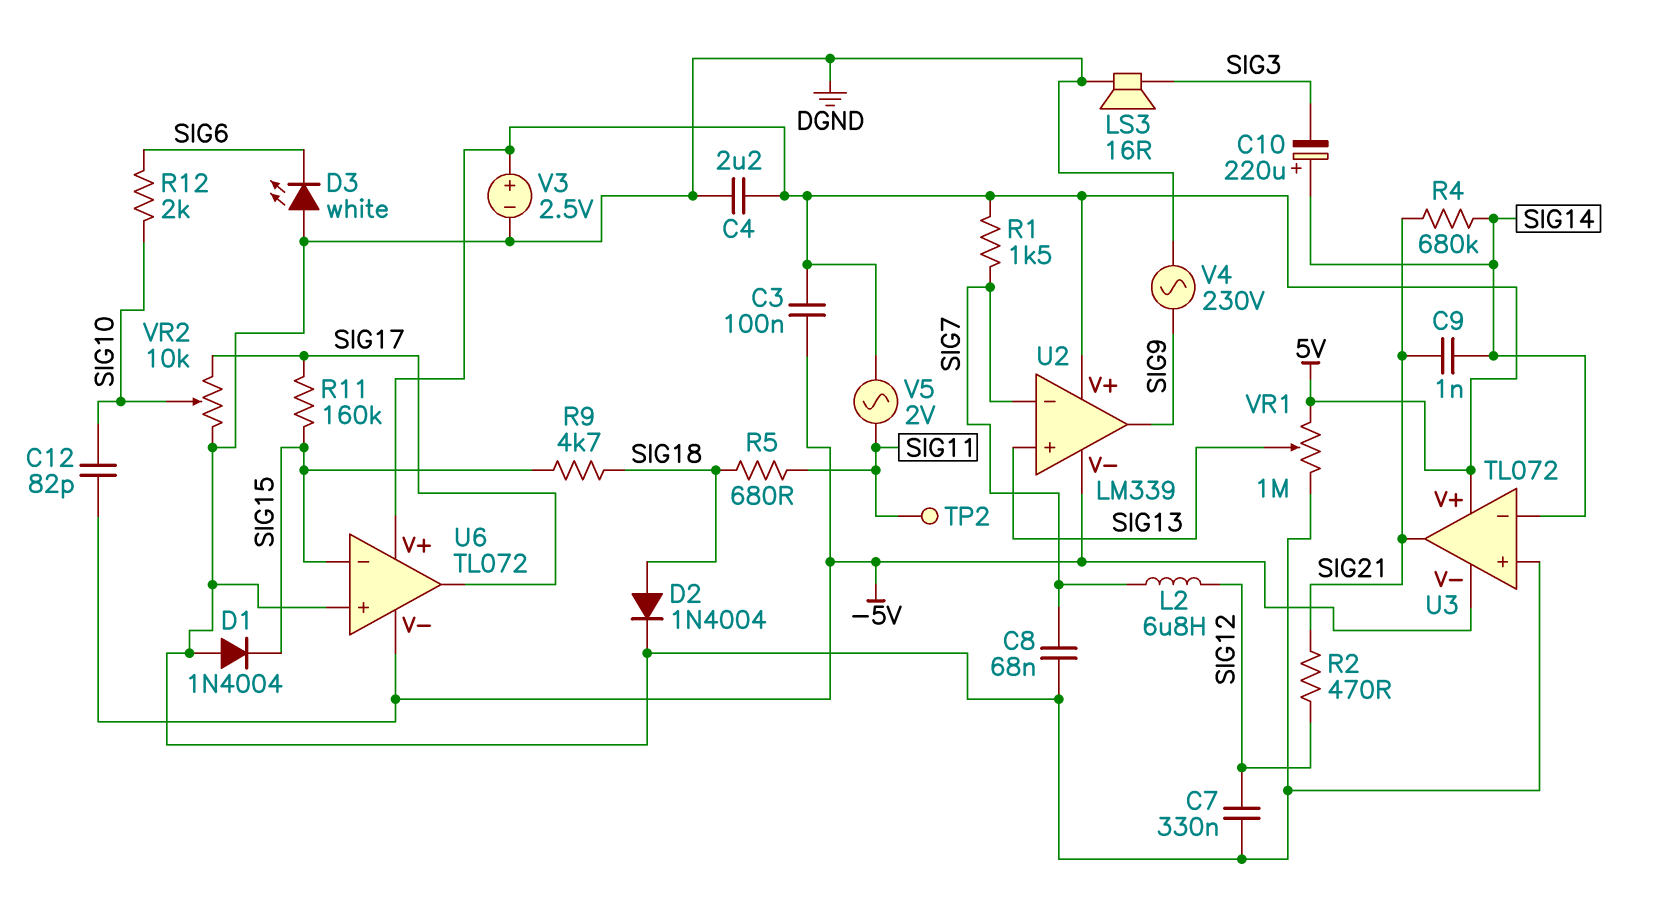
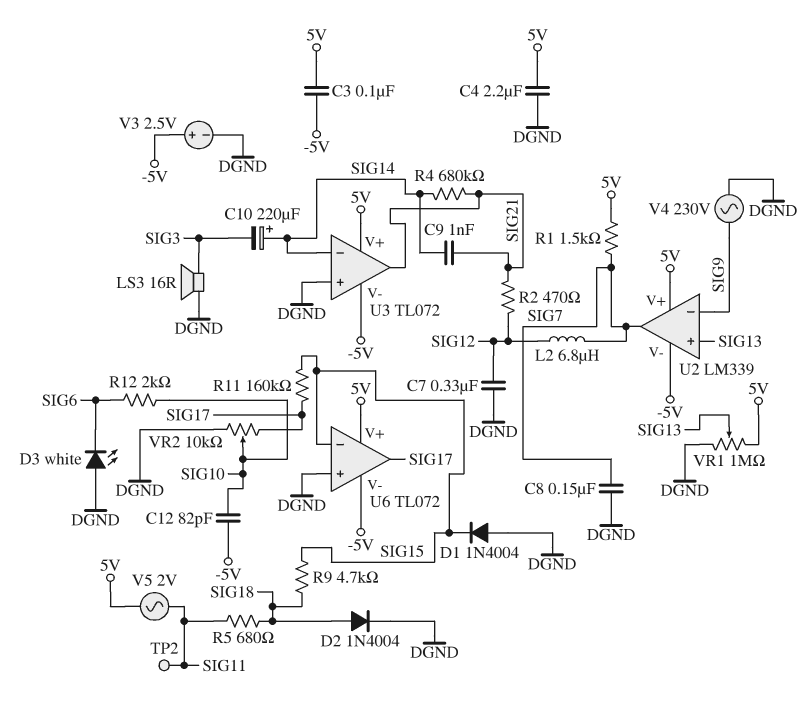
C8: 68nF (DGND, SIG7) -> 150nF (DGND, SIG7)
U2 pin in-: SIG7 -> SIG9
U2 pin out: SIG9 -> SIG7
V3: 2.5V (plus 5V, minus DGND) -> 2.5V (plus -5V, minus DGND)

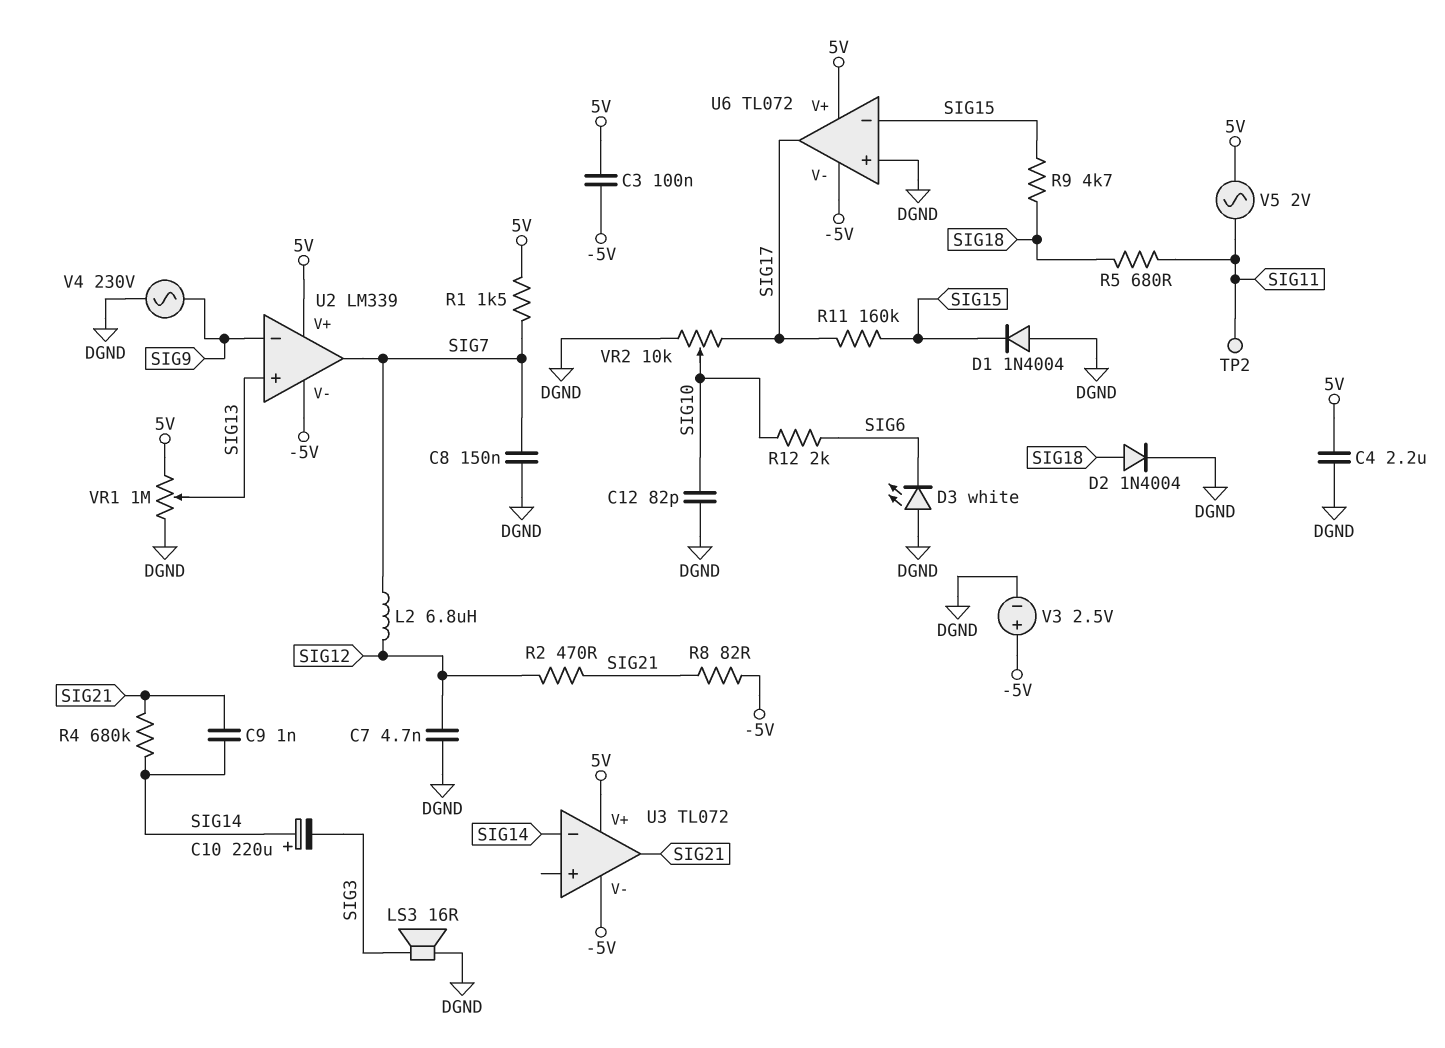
C7: 330nF (DGND, SIG12) -> 4.7nF (DGND, SIG12)
C12: 82pF (-5V, SIG10) -> 82pF (DGND, SIG10)
R8: none -> 82 (-5V, SIG21)
U3 pin in+: DGND -> none

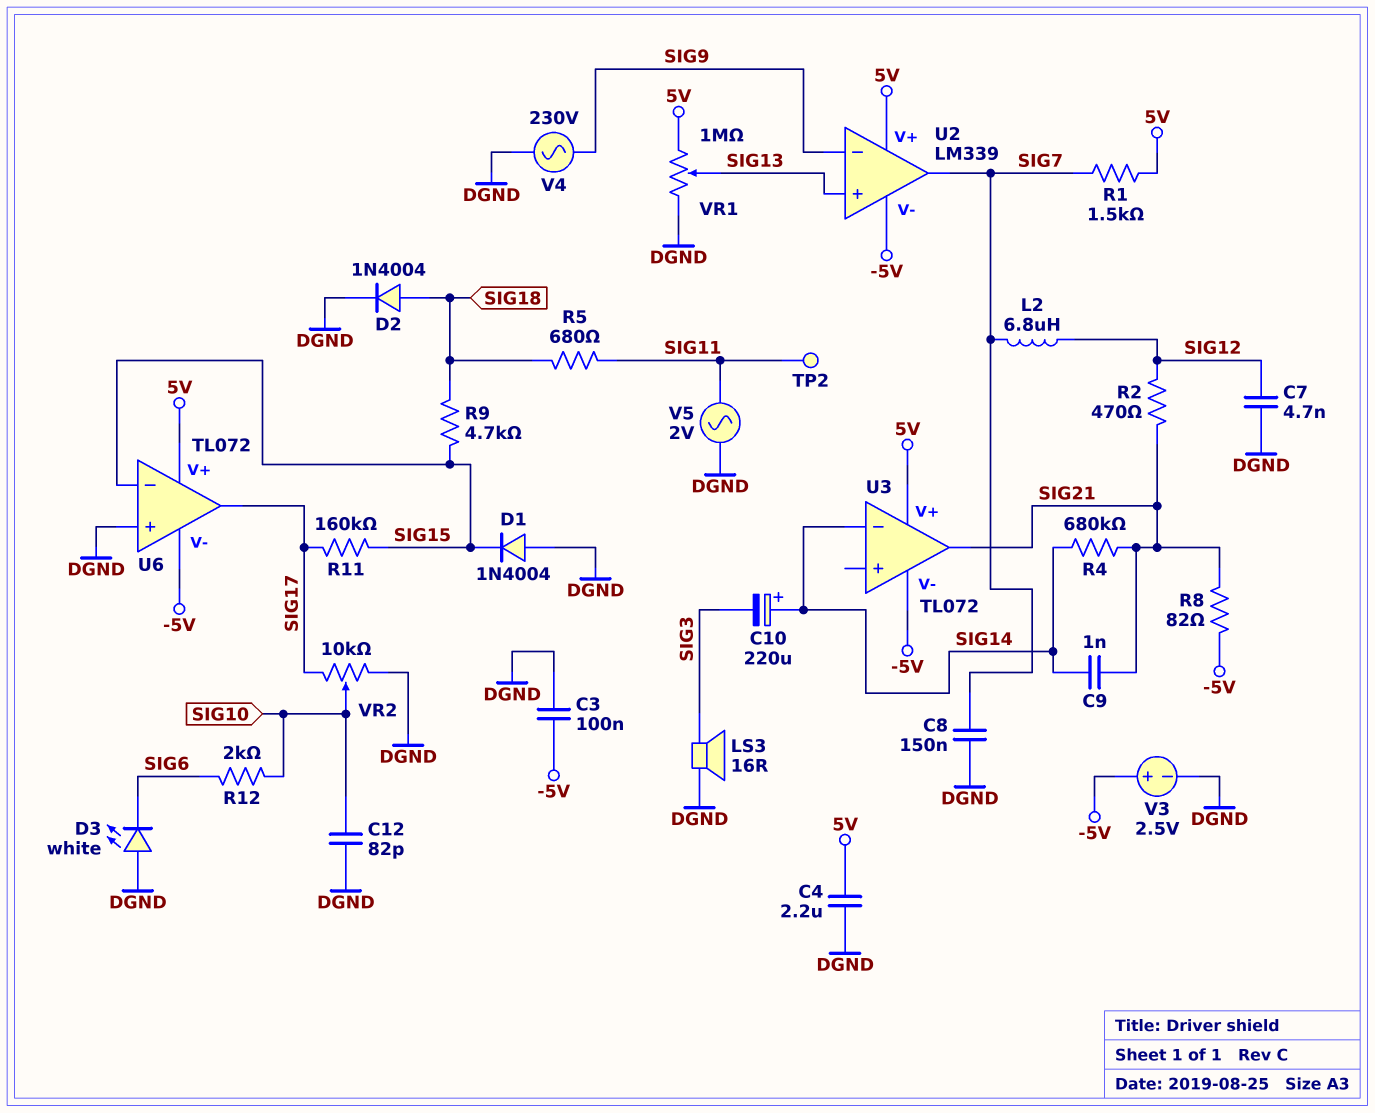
C3: 100nF (-5V, 5V) -> 100nF (-5V, DGND)
V5: AC 2V (5V, SIG11) -> AC 2V (DGND, SIG11)

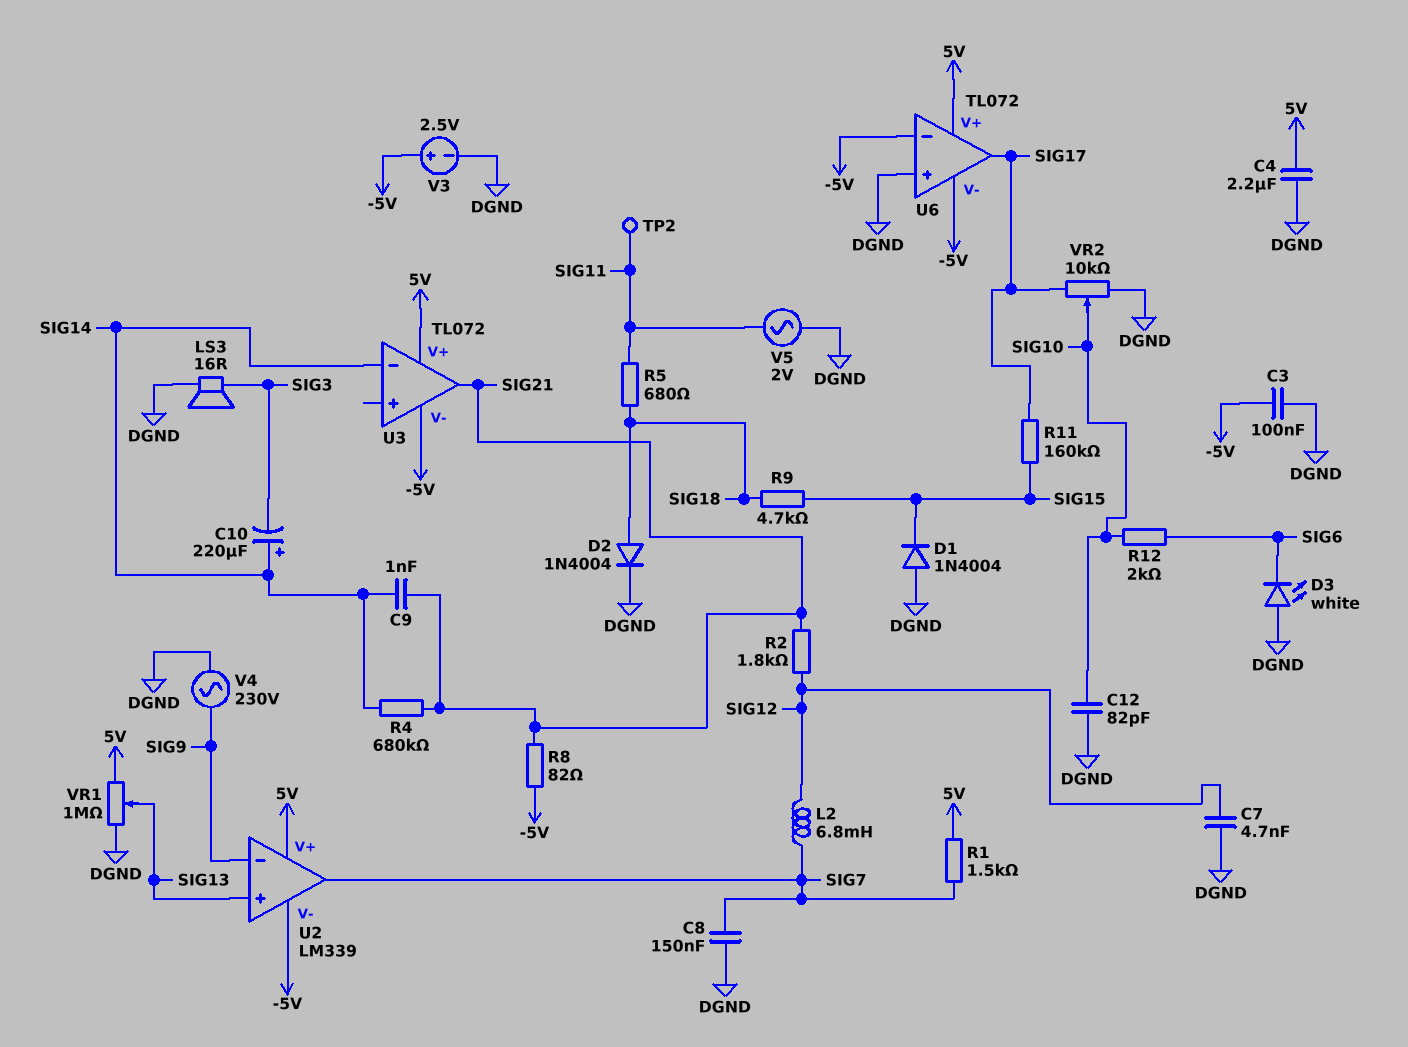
L2: 6.8uH (SIG7, SIG12) -> 6.8mH (SIG7, SIG12)
R2: 470 (SIG12, SIG21) -> 1.8k (SIG12, SIG21)
U6 pin in-: SIG15 -> -5V

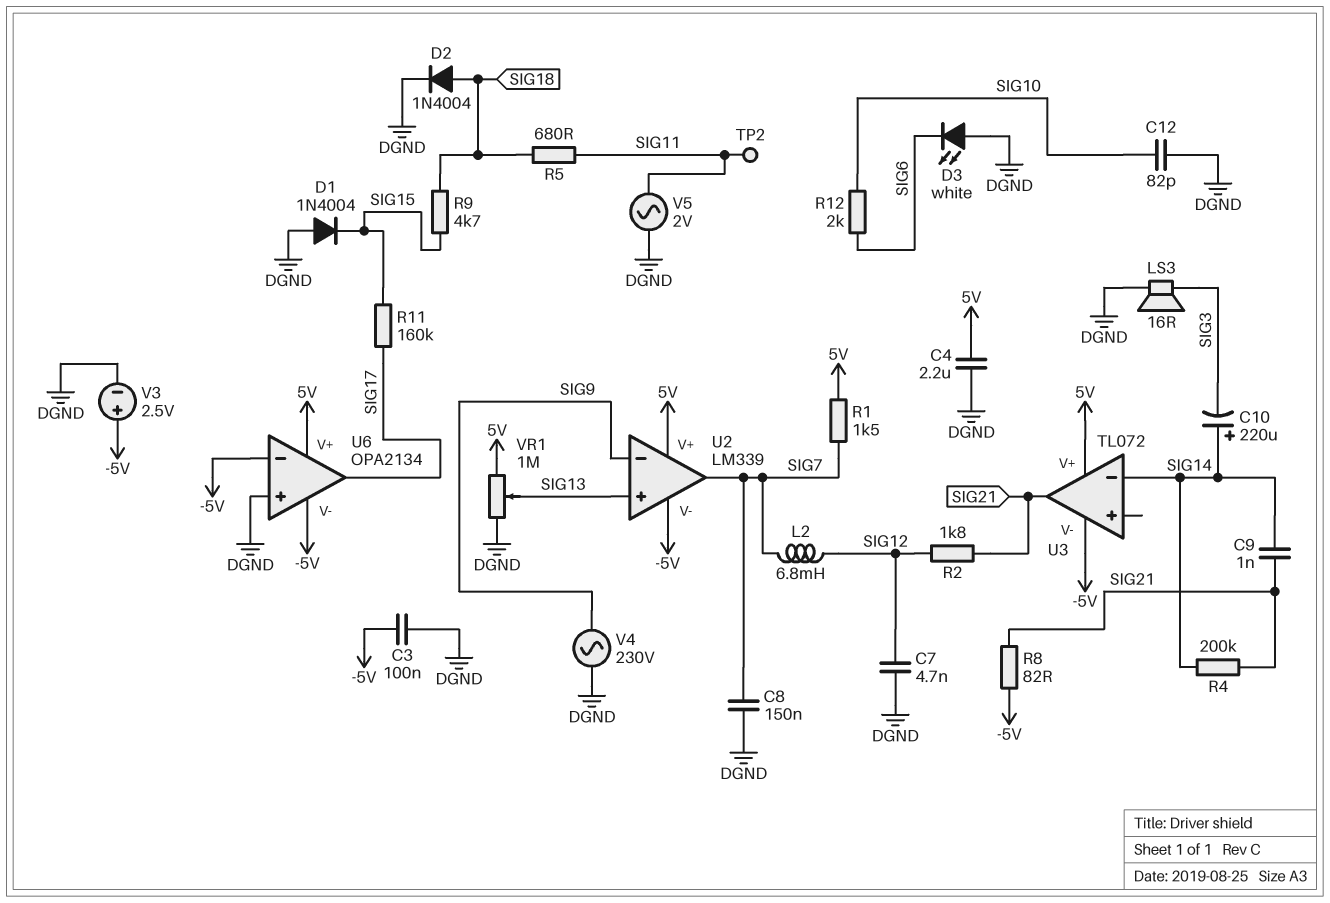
R4: 680k (SIG14, SIG21) -> 200k (SIG14, SIG21)
U6: TL072 -> OPA2134
VR2: 10k (DGND, SIG17, wiper SIG10) -> none

